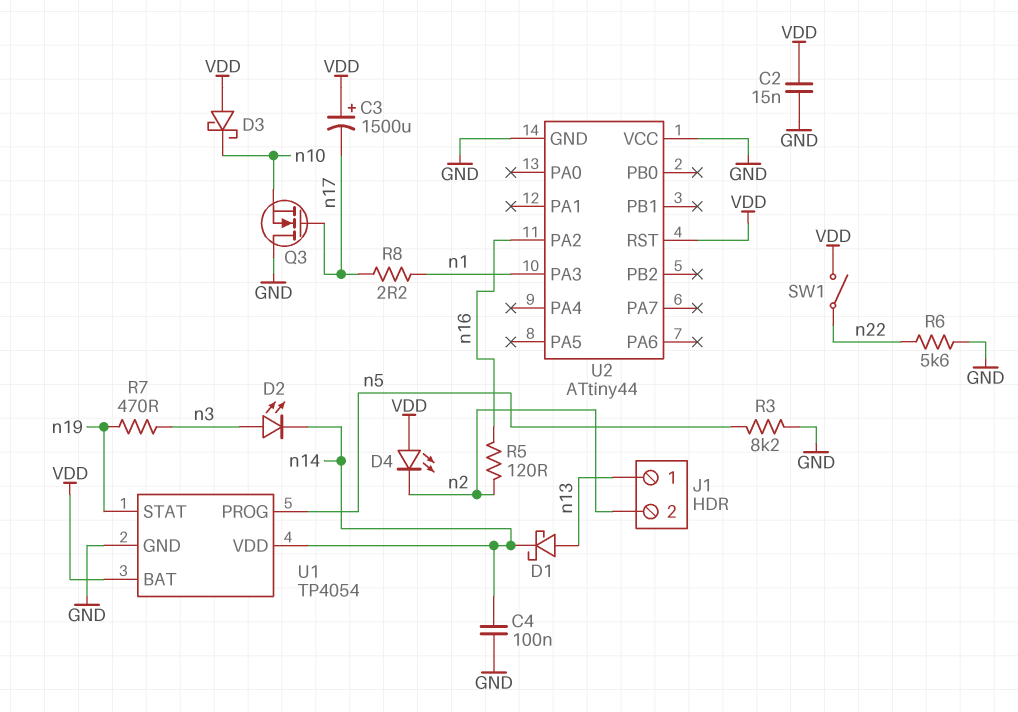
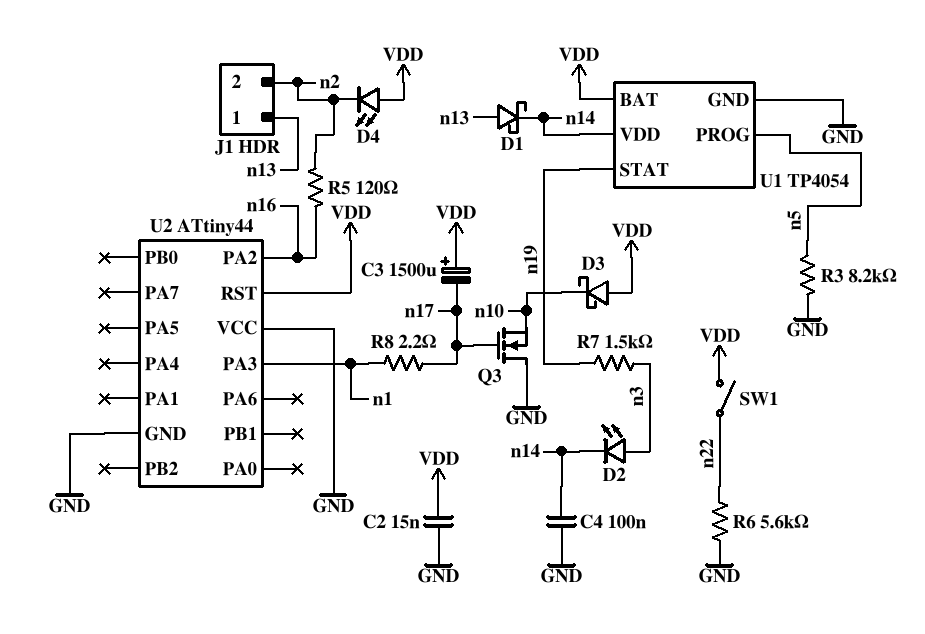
R7: 470 (n3, n19) -> 1.5k (n3, n19)

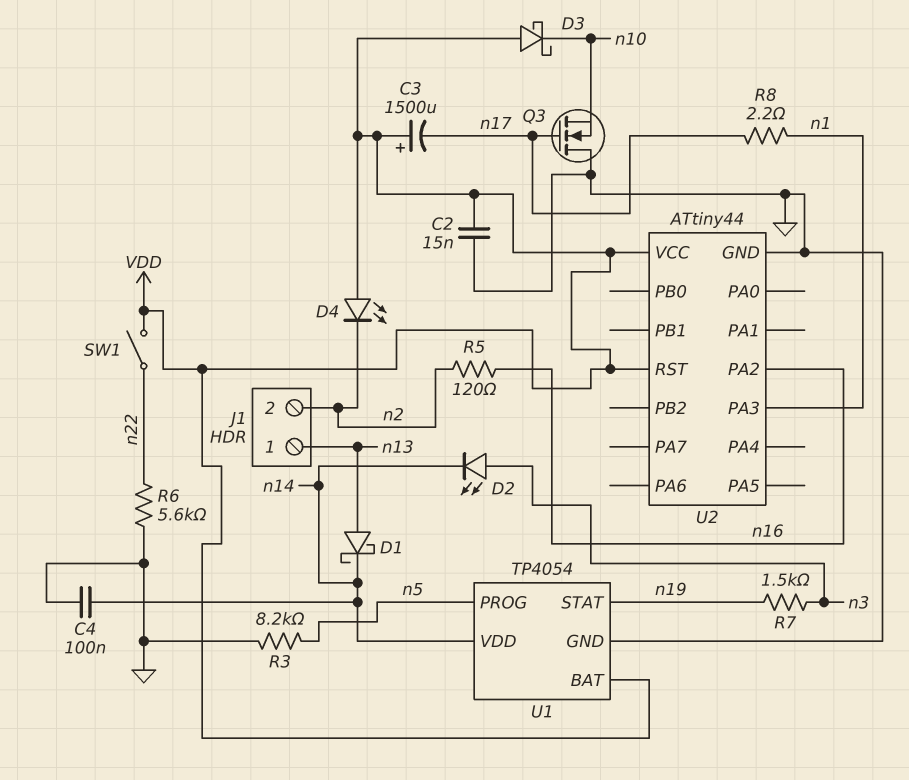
U2 pin VCC: GND -> VDD

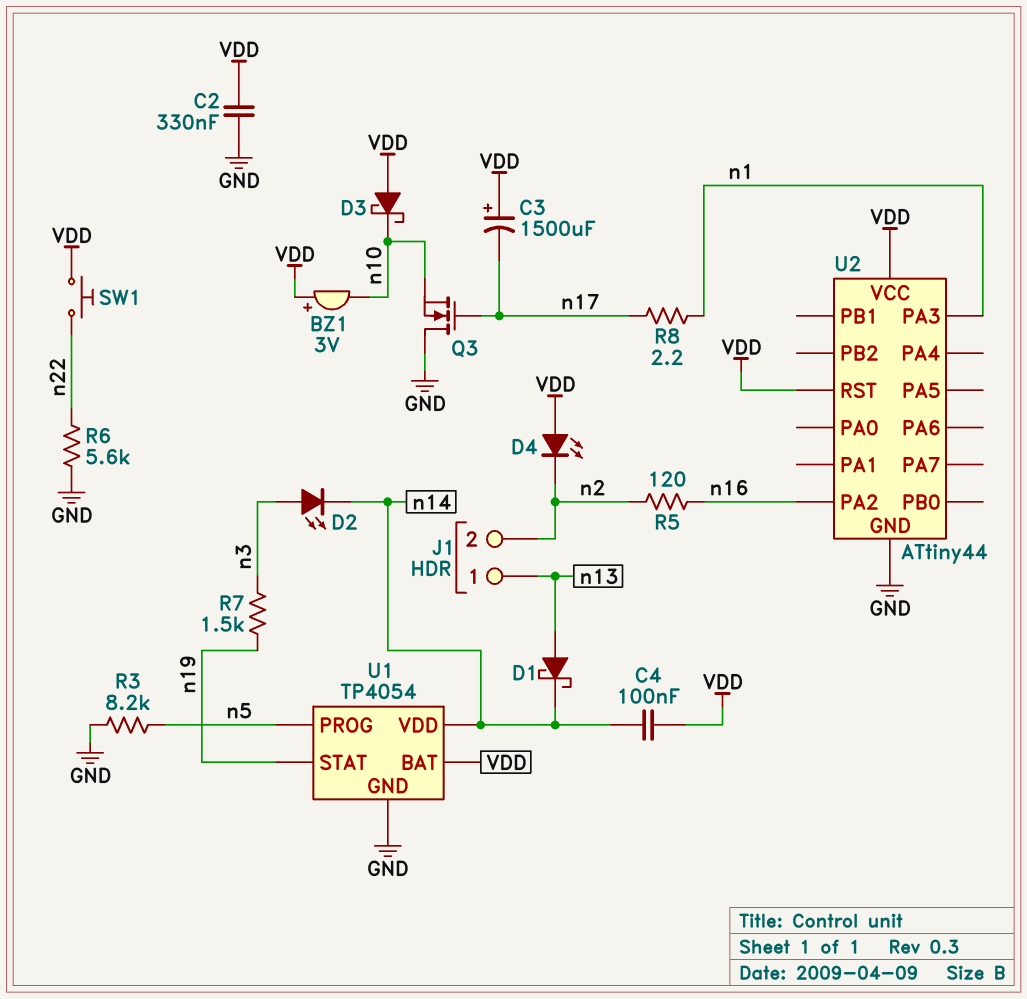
BZ1: none -> buzzer 3V (plus VDD, minus n10)
C2: 15nF (GND, VDD) -> 330nF (GND, VDD)
C4: 100nF (GND, n14) -> 100nF (VDD, n14)
SW1: switch (VDD, n22) -> button (VDD, n22)

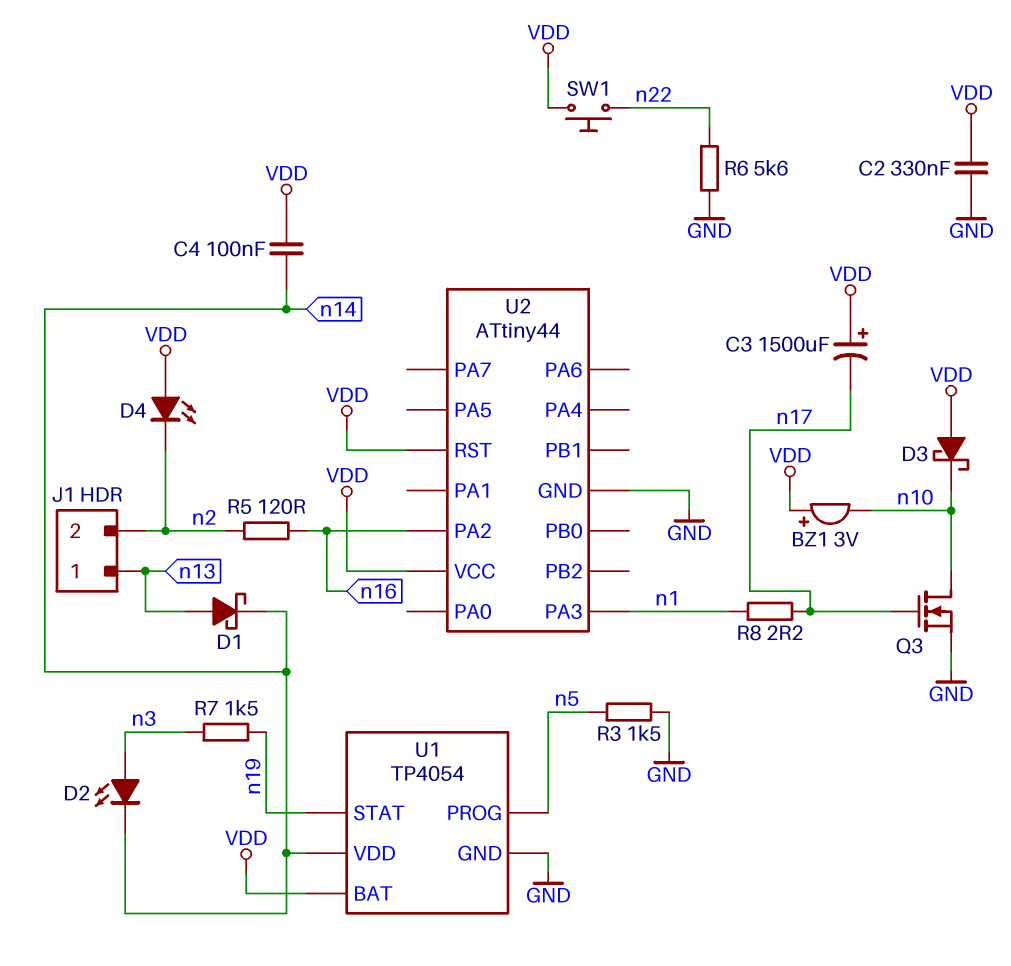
Q3: NMOS (G n17, D GND, S n10) -> NMOS (G n17, D n10, S GND)
R3: 8.2k (GND, n5) -> 1.5k (GND, n5)

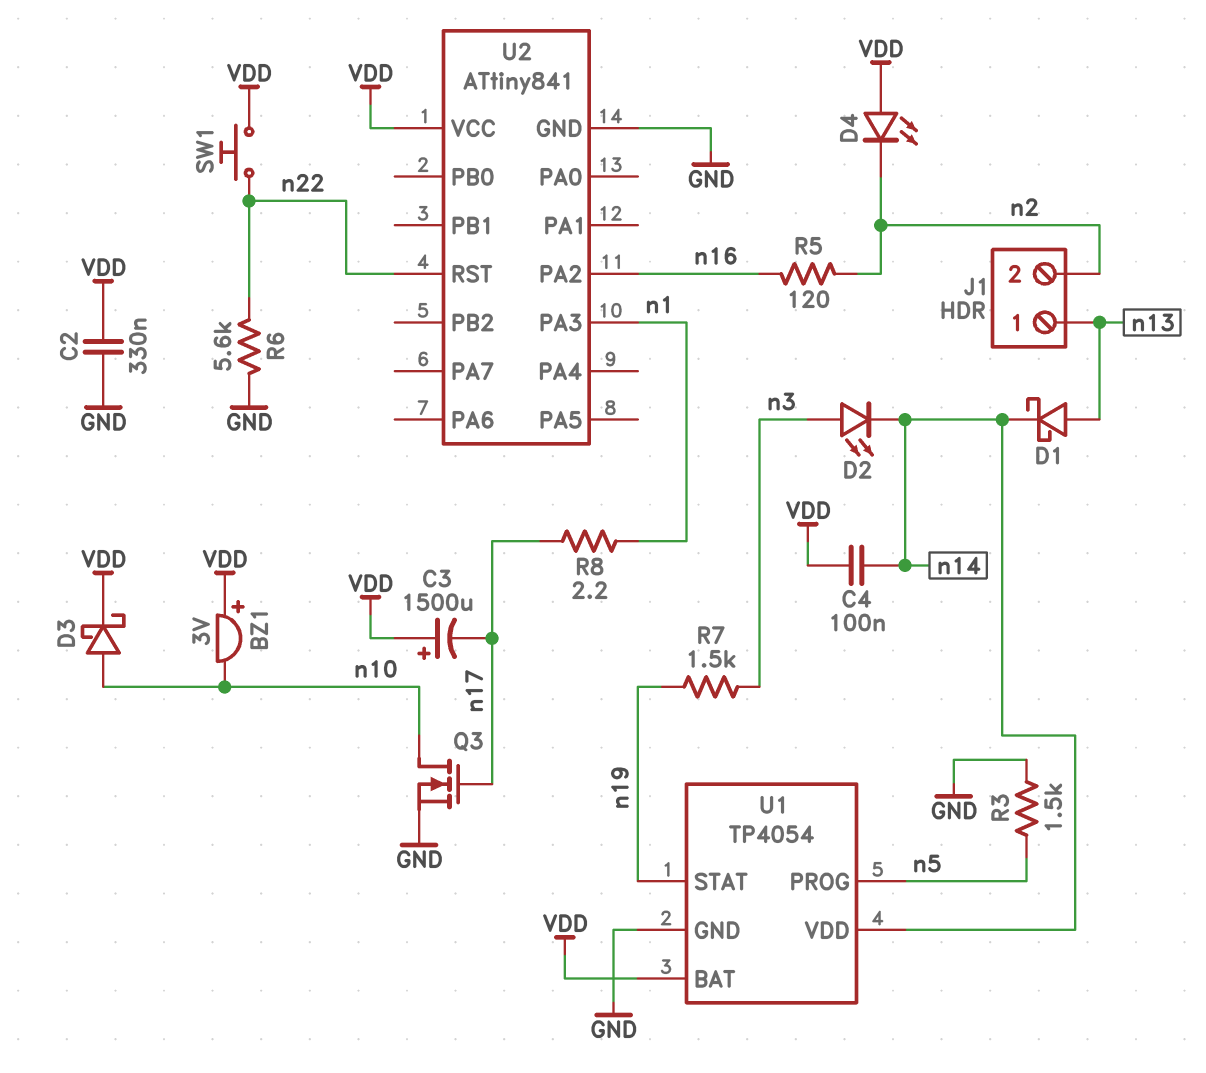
D3: schottky (A VDD, K n10) -> schottky (A n10, K VDD)
U2: ATtiny44 -> ATtiny841
U2 pin RST: VDD -> n22

